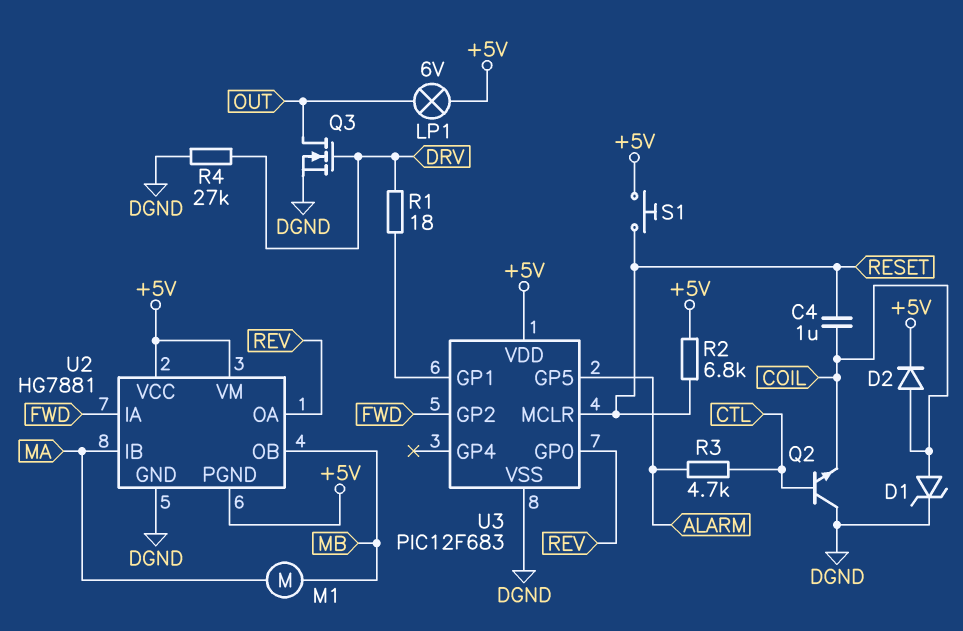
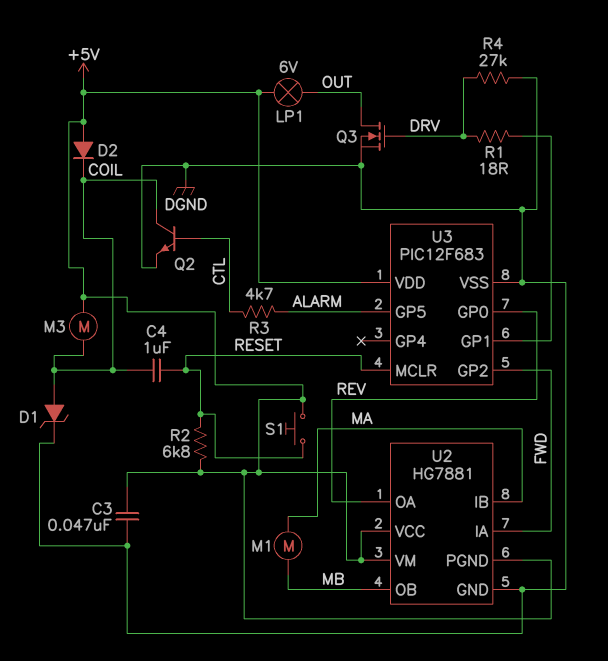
C3: none -> 47nF (+5V, DGND)
D2: diode (A COIL, K +5V) -> diode (A +5V, K COIL)
M3: none -> motor (+5V, COIL)
Q2: NPN (B CTL, C DGND, E COIL) -> NPN (B CTL, C COIL, E DGND)

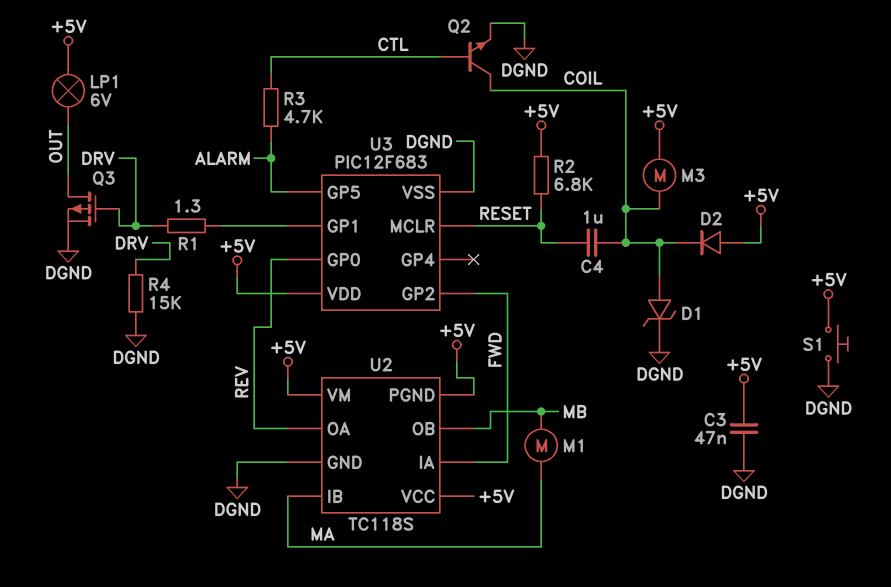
Q3: NMOS (G DRV, D OUT, S DGND) -> PMOS (G DRV, D OUT, S DGND)
R1: 18 (DRV, U3/GP1) -> 1.3 (DRV, U3/GP1)
R4: 27k (DGND, DRV) -> 15k (DGND, DRV)
S1: button (+5V, RESET) -> button (+5V, DGND)
U2: HG7881 -> TC118S

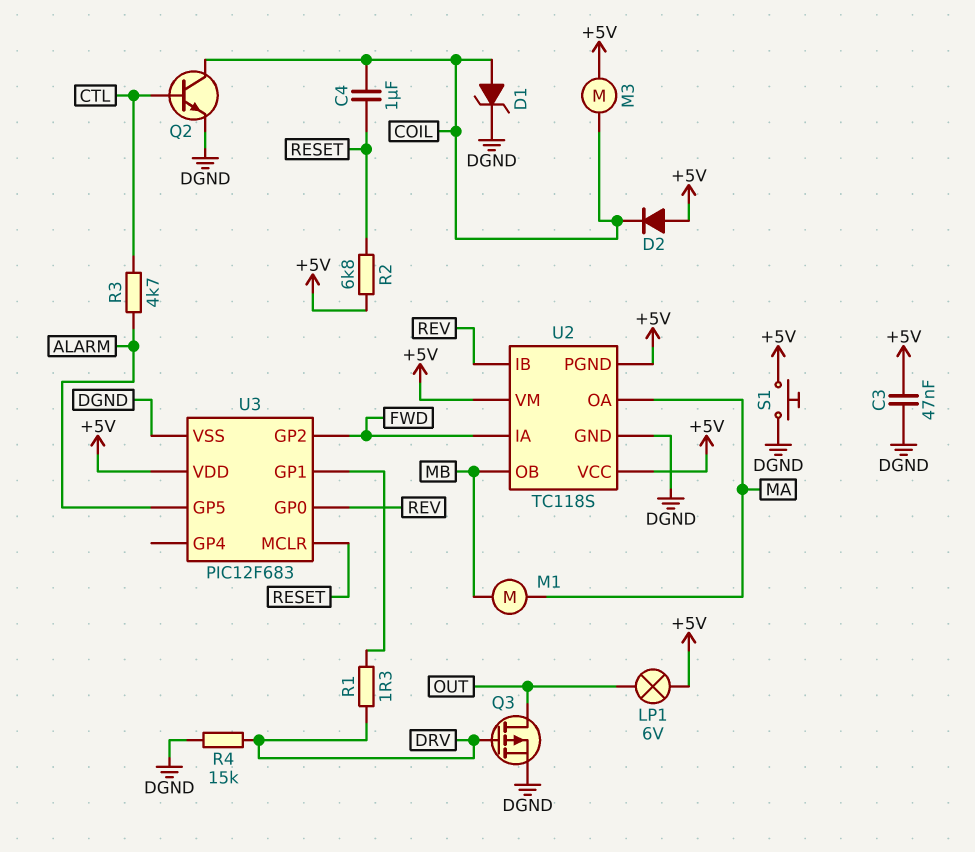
U2 pin IB: MA -> REV
U2 pin OA: REV -> MA

